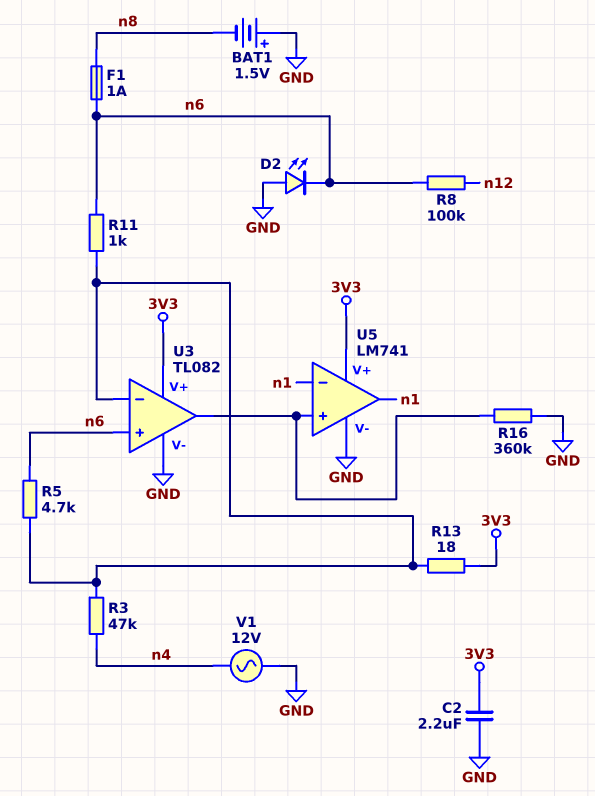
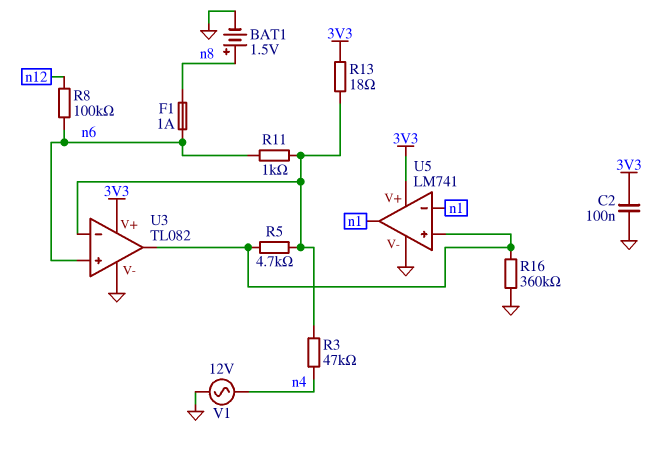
BAT1: 1.5V (plus GND, minus n8) -> 1.5V (plus n8, minus GND)
C2: 2.2uF (3V3, GND) -> 100nF (3V3, GND)
D2: LED (A GND, K n6) -> none
R5: 4.7k (U3/in-, n6) -> 4.7k (U3/in-, U3/out)

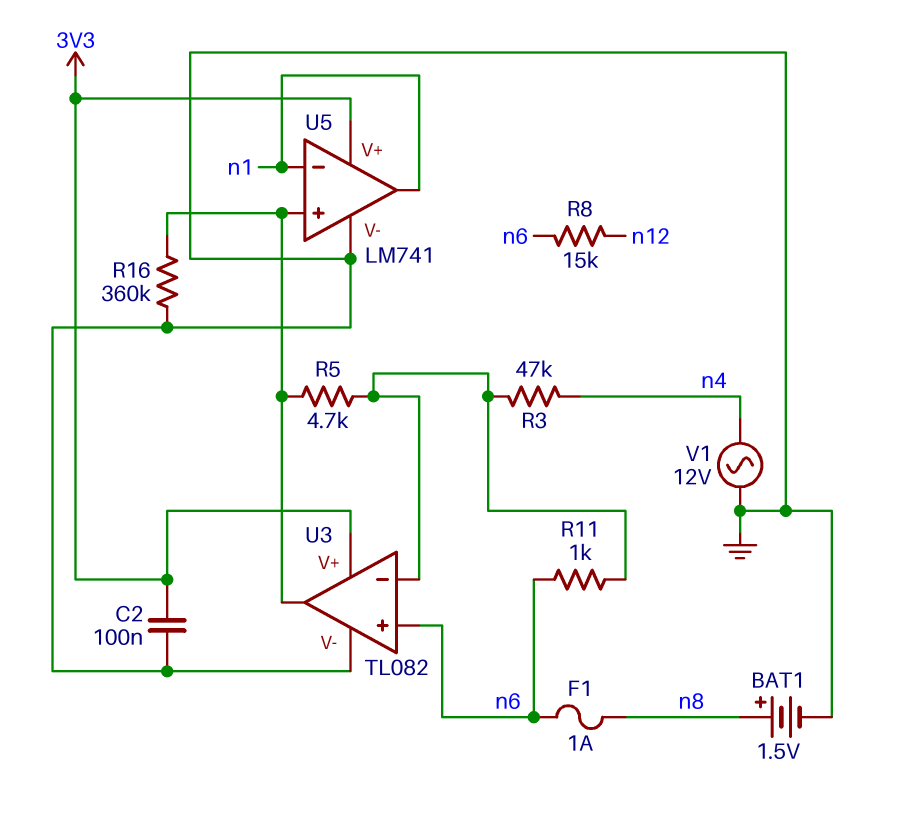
R8: 100k (n6, n12) -> 15k (n6, n12)
R13: 18 (3V3, U3/in-) -> none

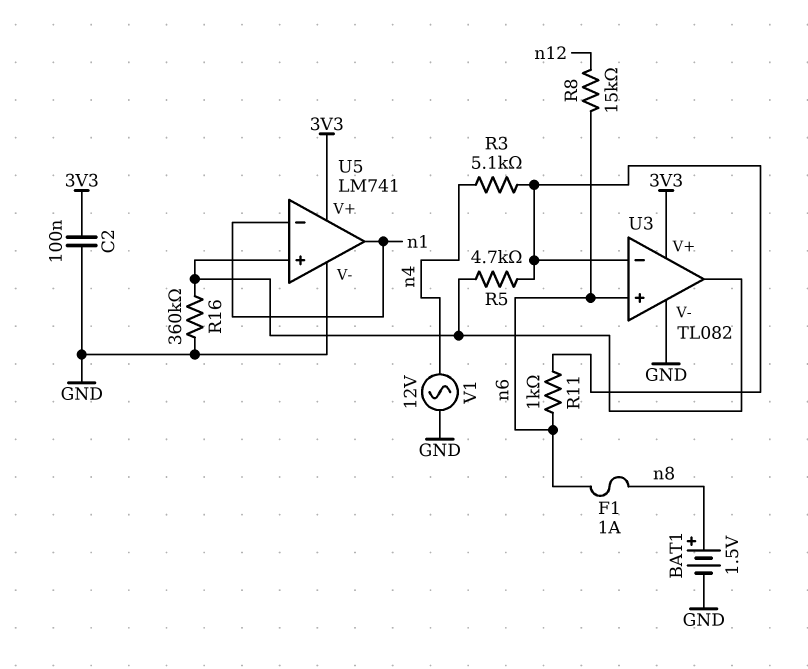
R3: 47k (U3/in-, n4) -> 5.1k (U3/in-, n4)

